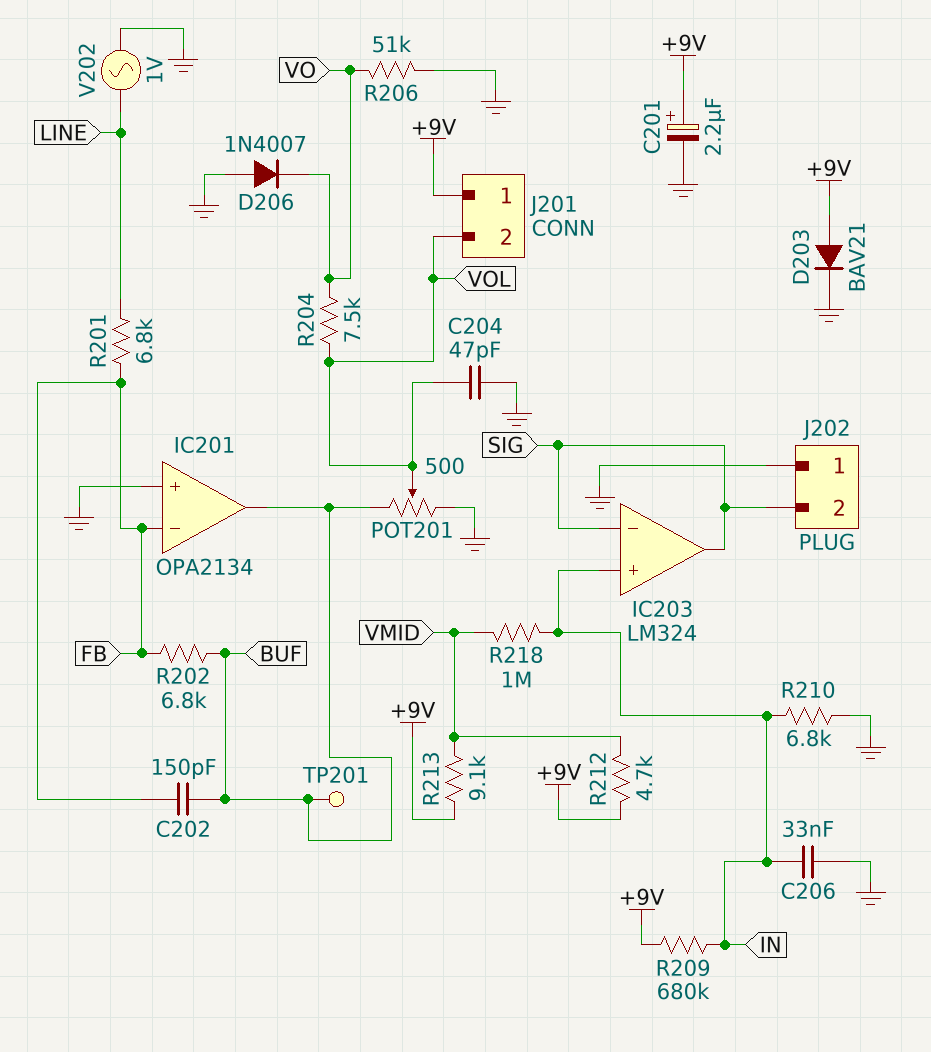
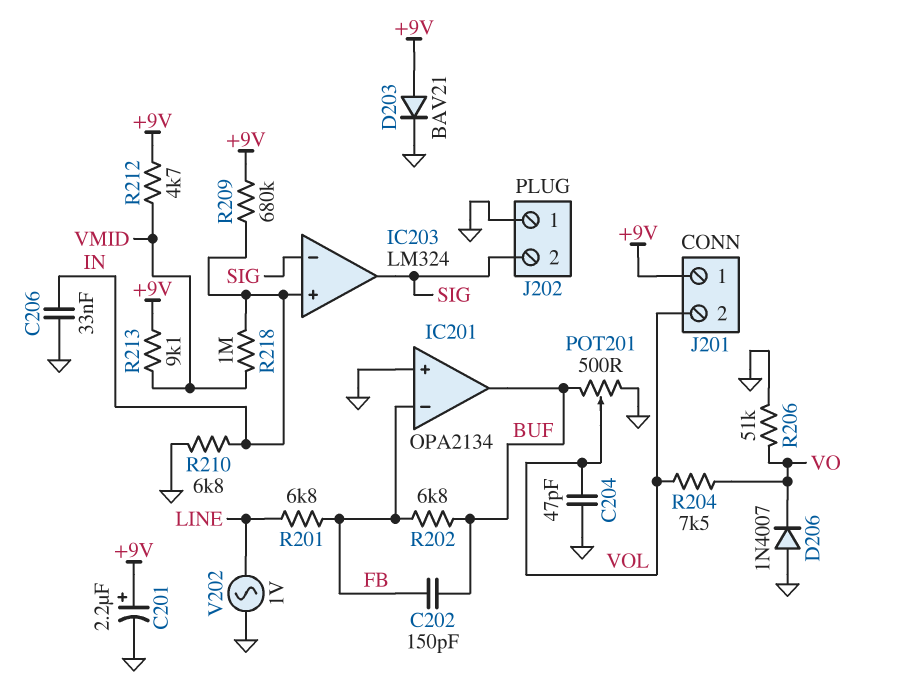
TP201: test point (BUF) -> none

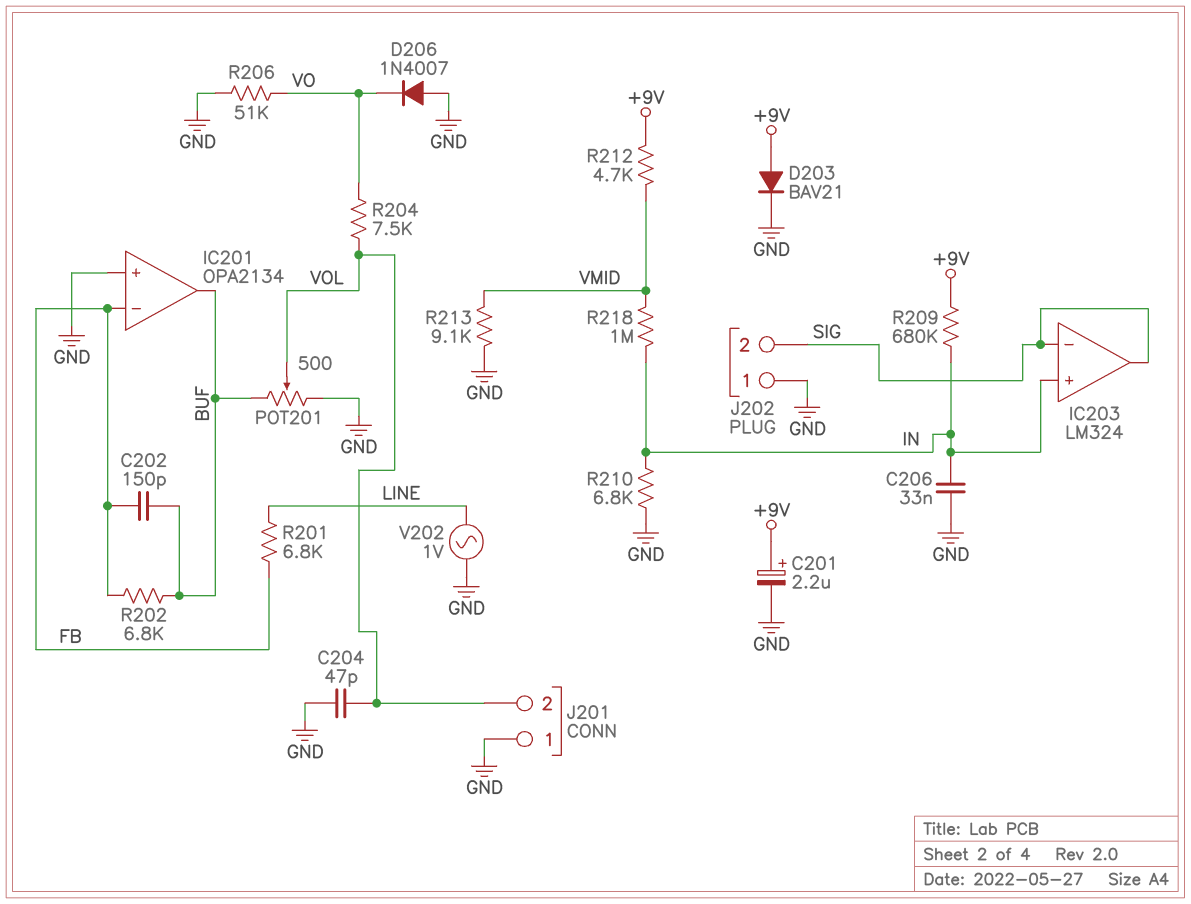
J201 pin 1: +9V -> GND
R213: 9.1k (+9V, VMID) -> 9.1k (GND, VMID)

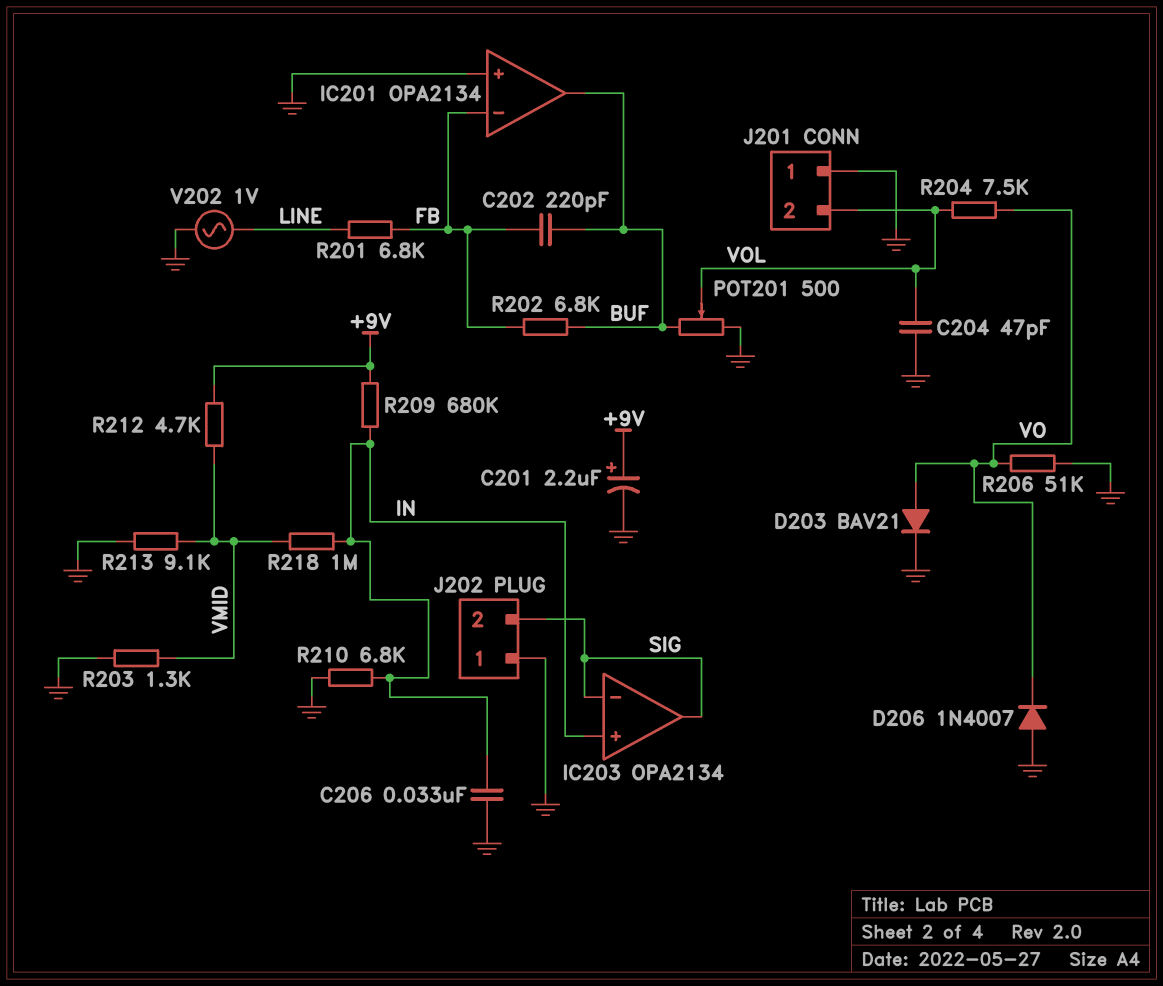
C202: 150pF (BUF, FB) -> 220pF (BUF, FB)
D203: diode BAV21 (A +9V, K GND) -> diode BAV21 (A VO, K GND)
IC203: LM324 -> OPA2134
R203: none -> 1.3k (GND, VMID)

